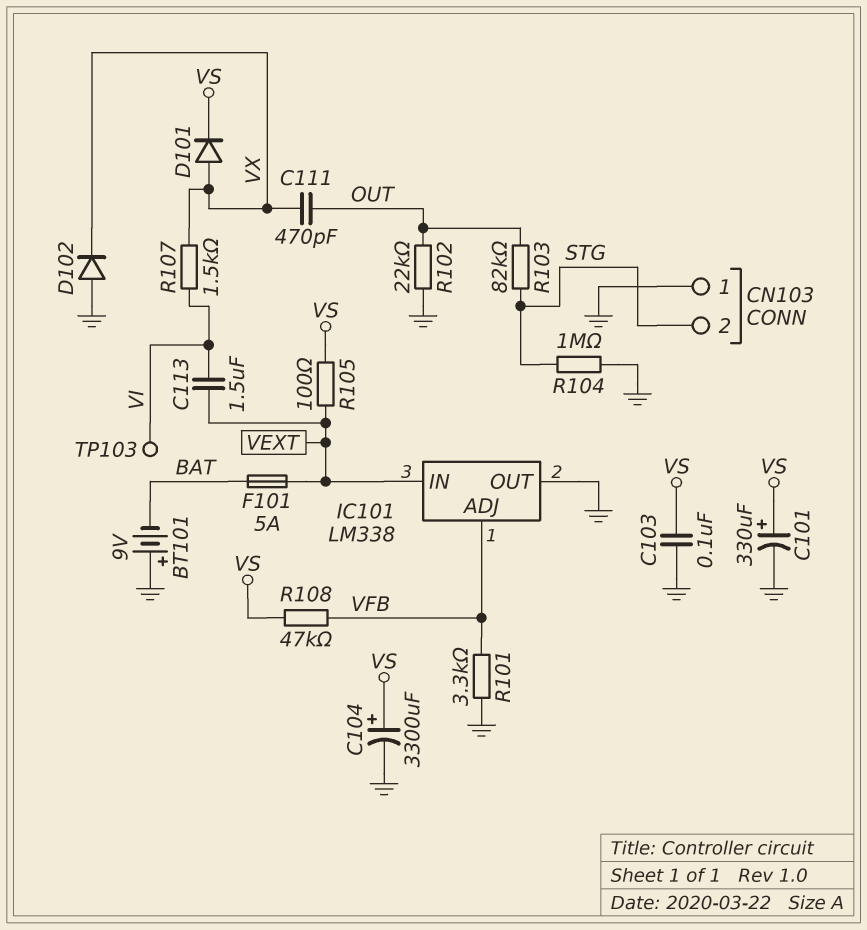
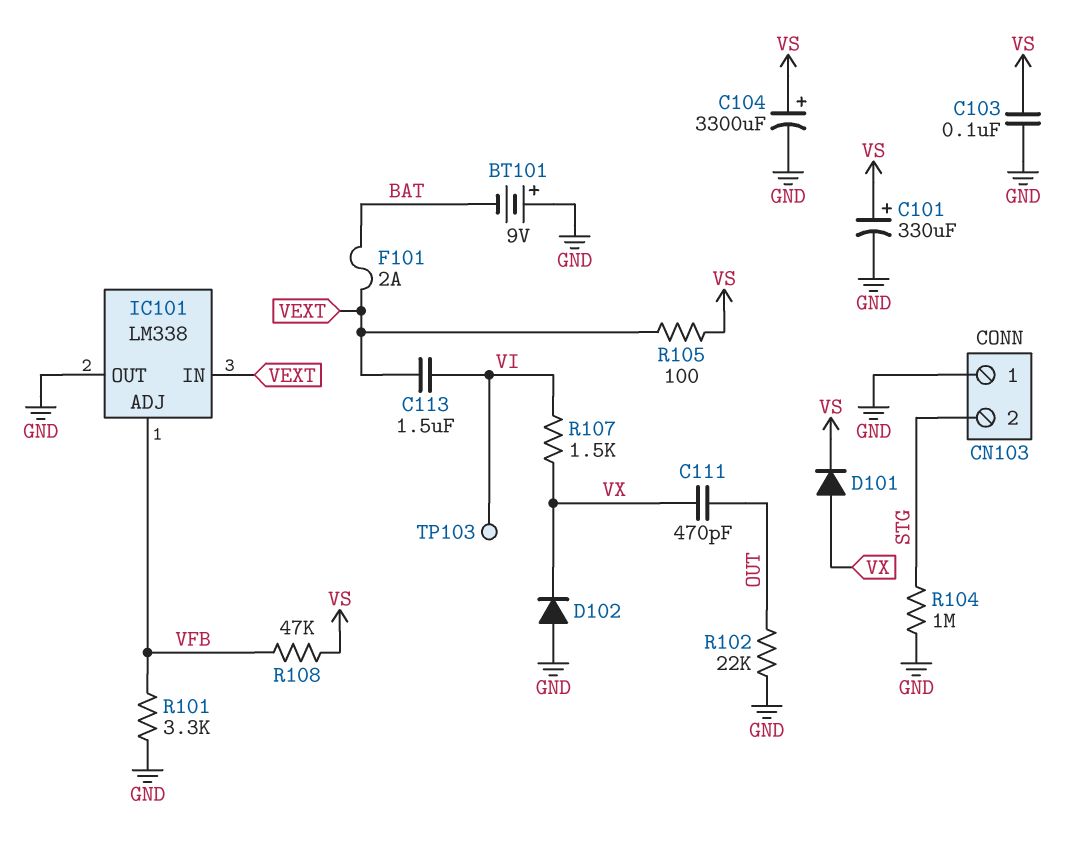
F101: 5A (BAT, VEXT) -> 2A (BAT, VEXT)
R103: 82k (OUT, STG) -> none

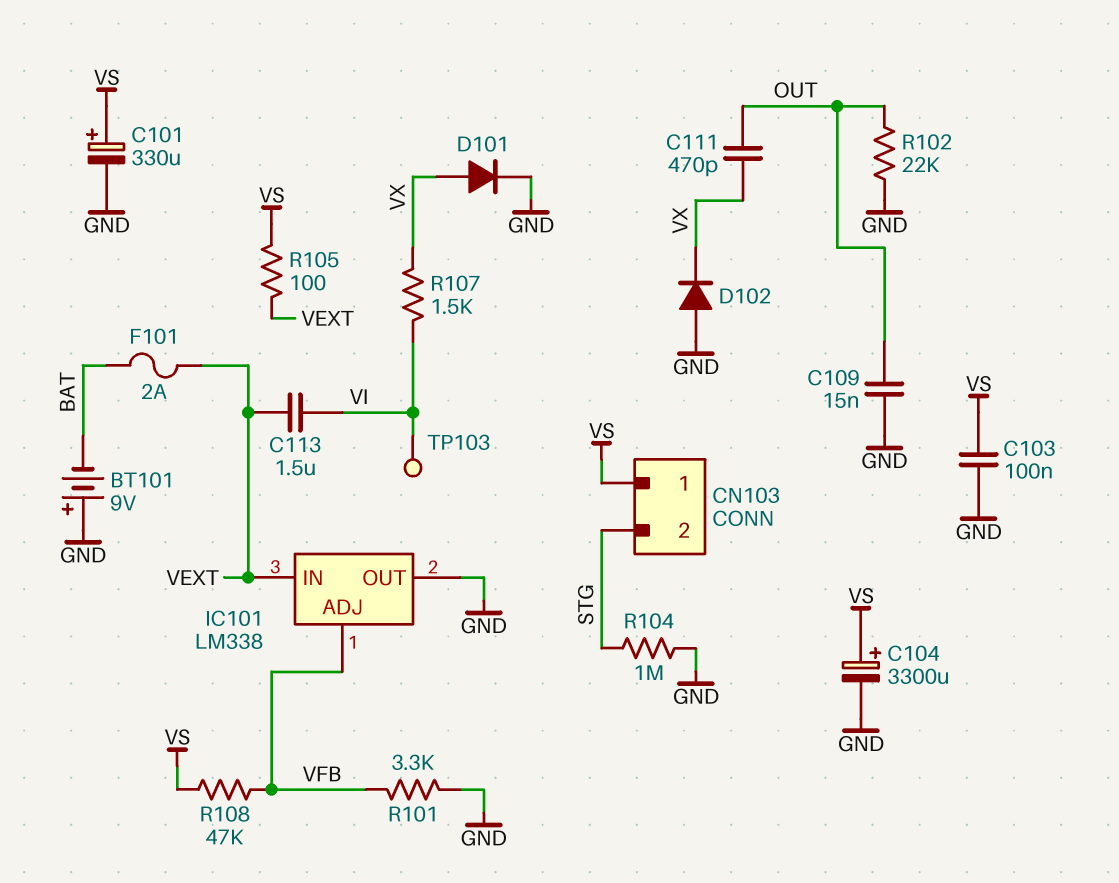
C109: none -> 15nF (GND, OUT)
CN103 pin 1: GND -> VS
D101: diode (A VX, K VS) -> diode (A VX, K GND)

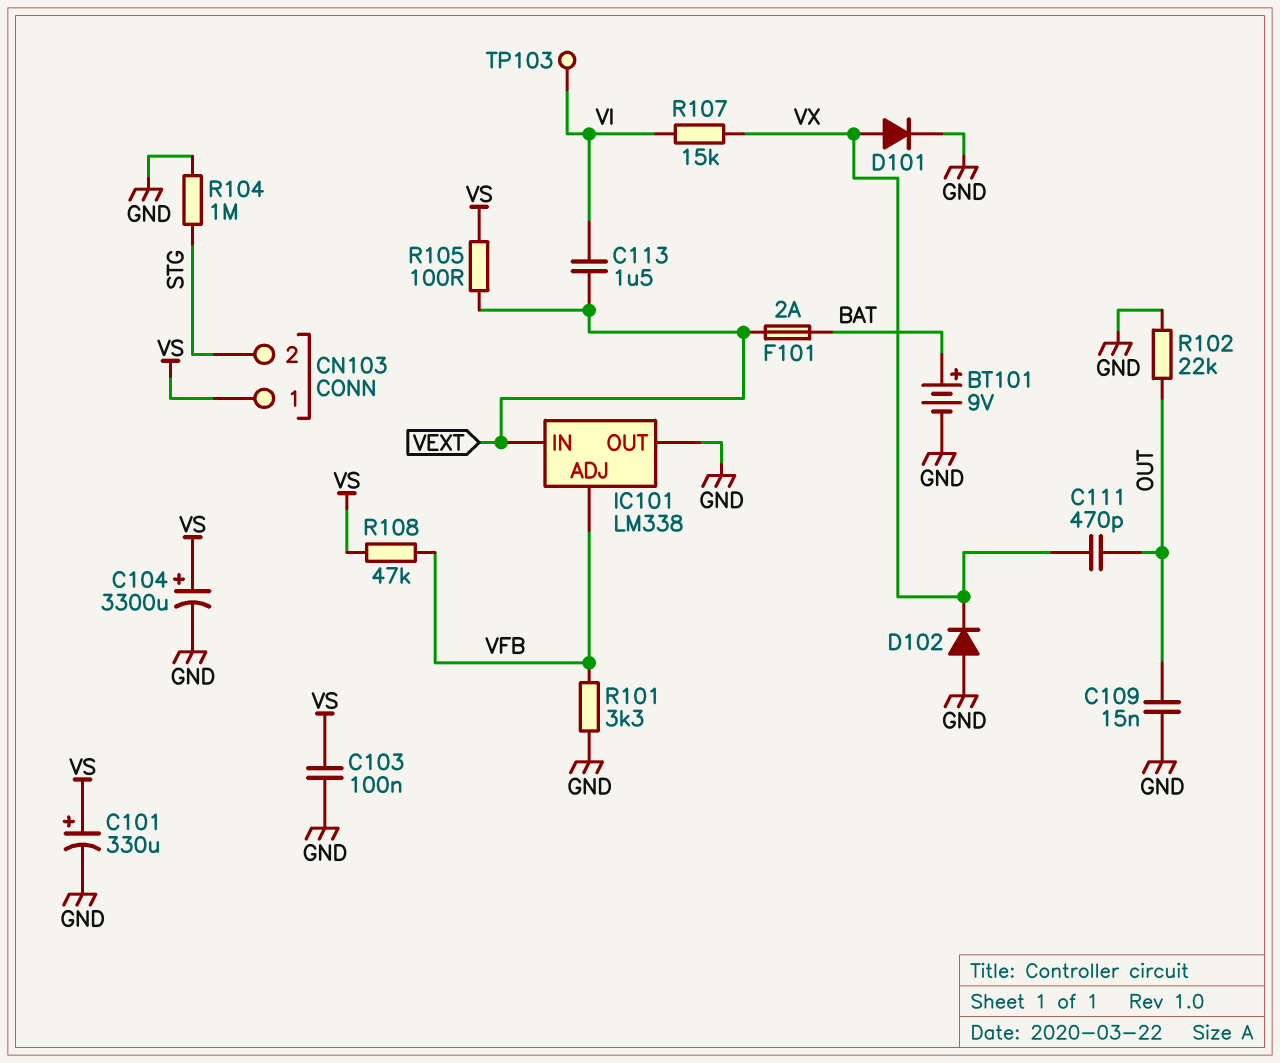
BT101: 9V (plus GND, minus BAT) -> 9V (plus BAT, minus GND)
R107: 1.5k (VI, VX) -> 15k (VI, VX)

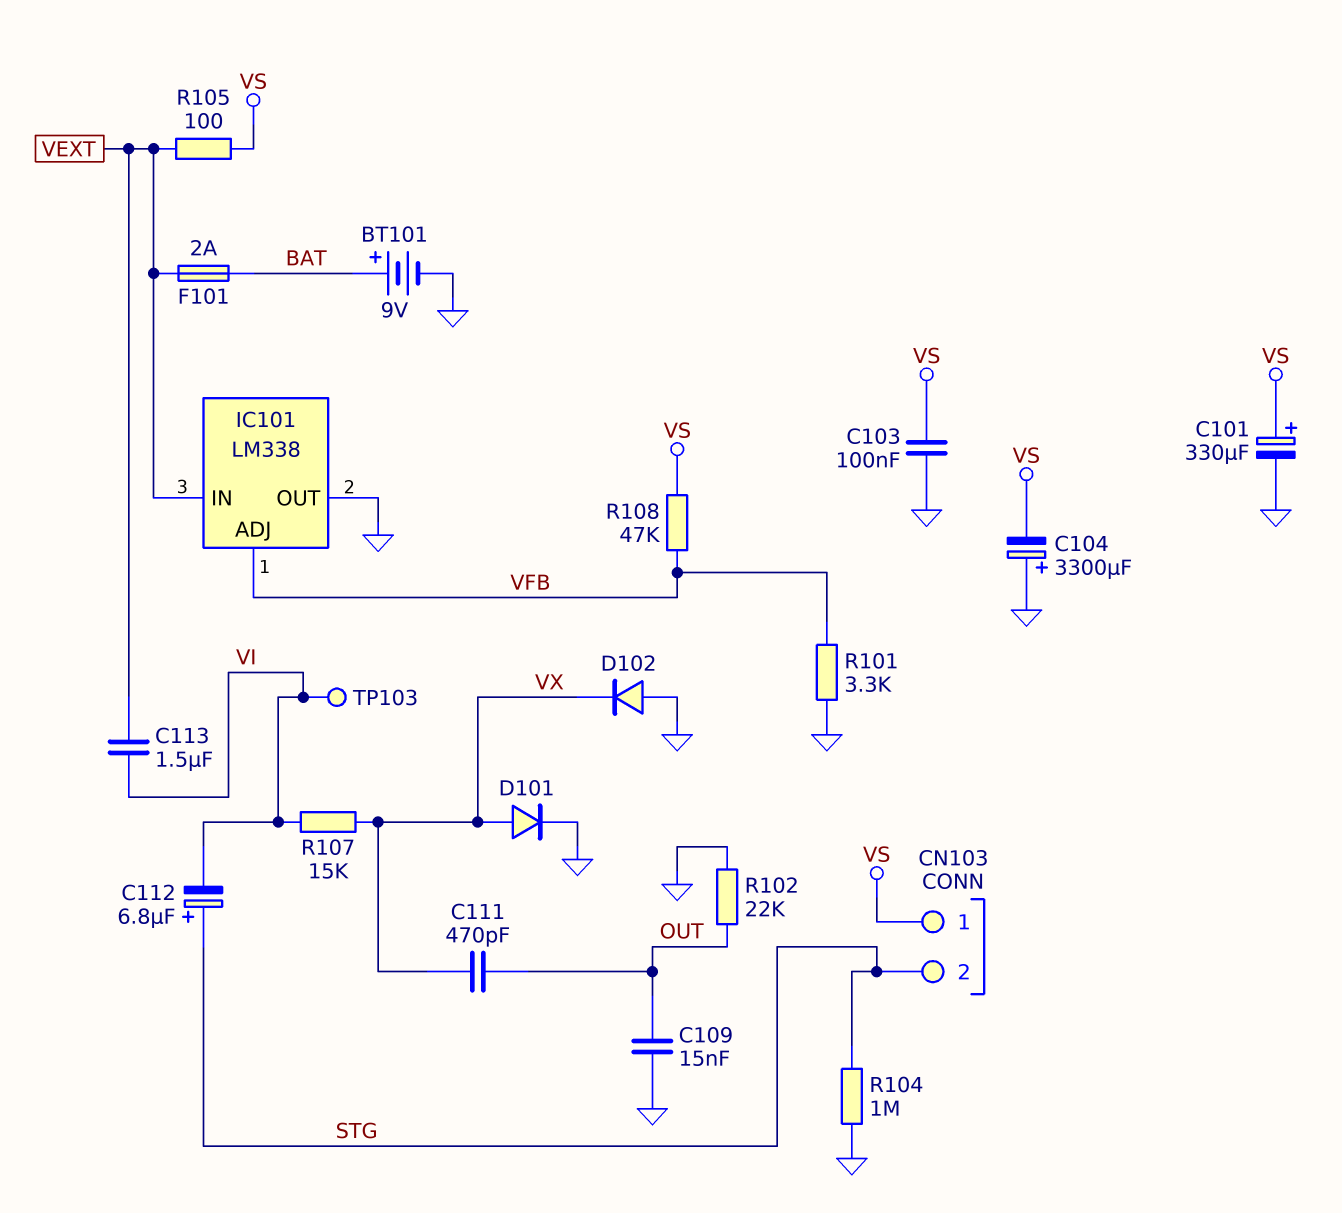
C104: 3300uF (plus VS, minus GND) -> 3300uF (plus GND, minus VS)
C112: none -> 6.8uF (plus STG, minus VI)

